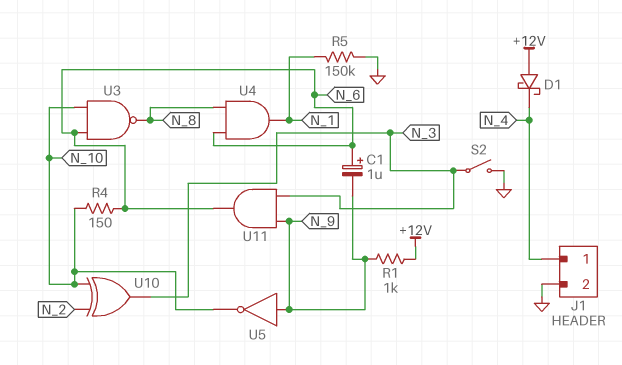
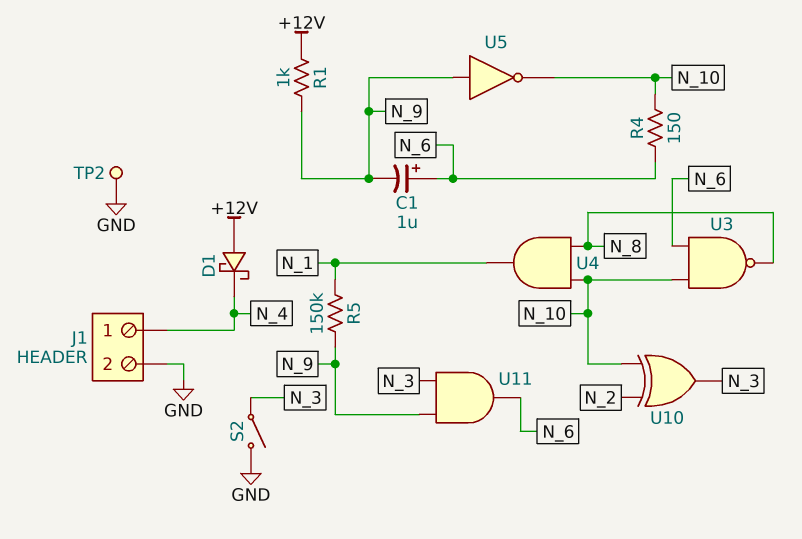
R5: 150k (GND, N_1) -> 150k (N_1, N_9)
TP2: none -> test point (GND)
U4: AND (in N_6, in N_8, out N_1) -> AND (in N_8, in N_10, out N_1)

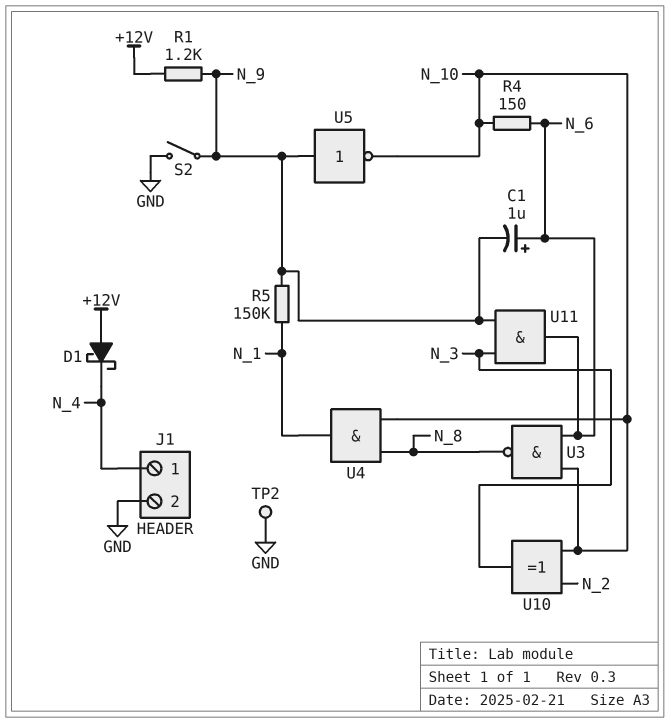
R1: 1k (+12V, N_9) -> 1.2k (+12V, N_9)
S2: switch (GND, N_3) -> switch (GND, N_9)

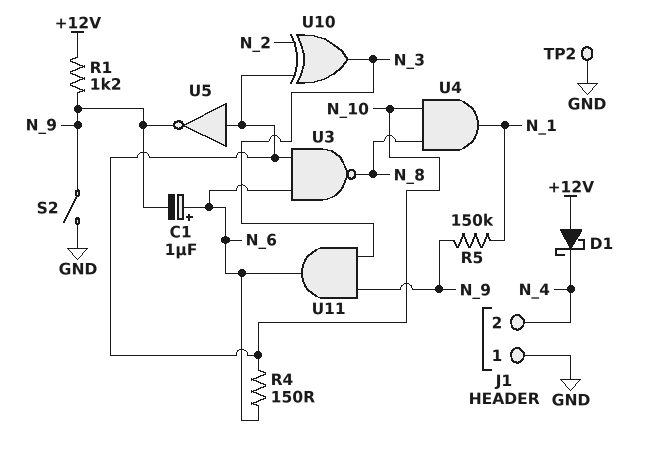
J1 pin 1: N_4 -> GND
J1 pin 2: GND -> N_4
U5: NOT (in N_9, out N_10) -> NOT (in N_10, out N_9)

